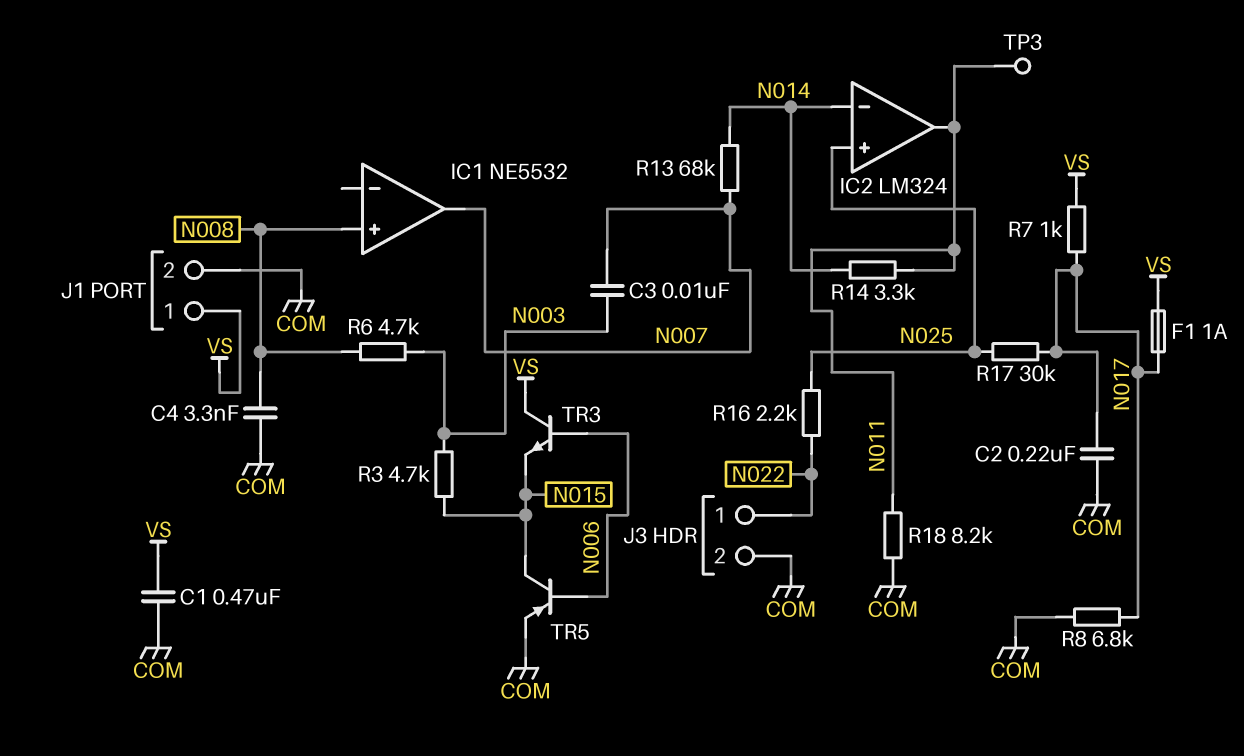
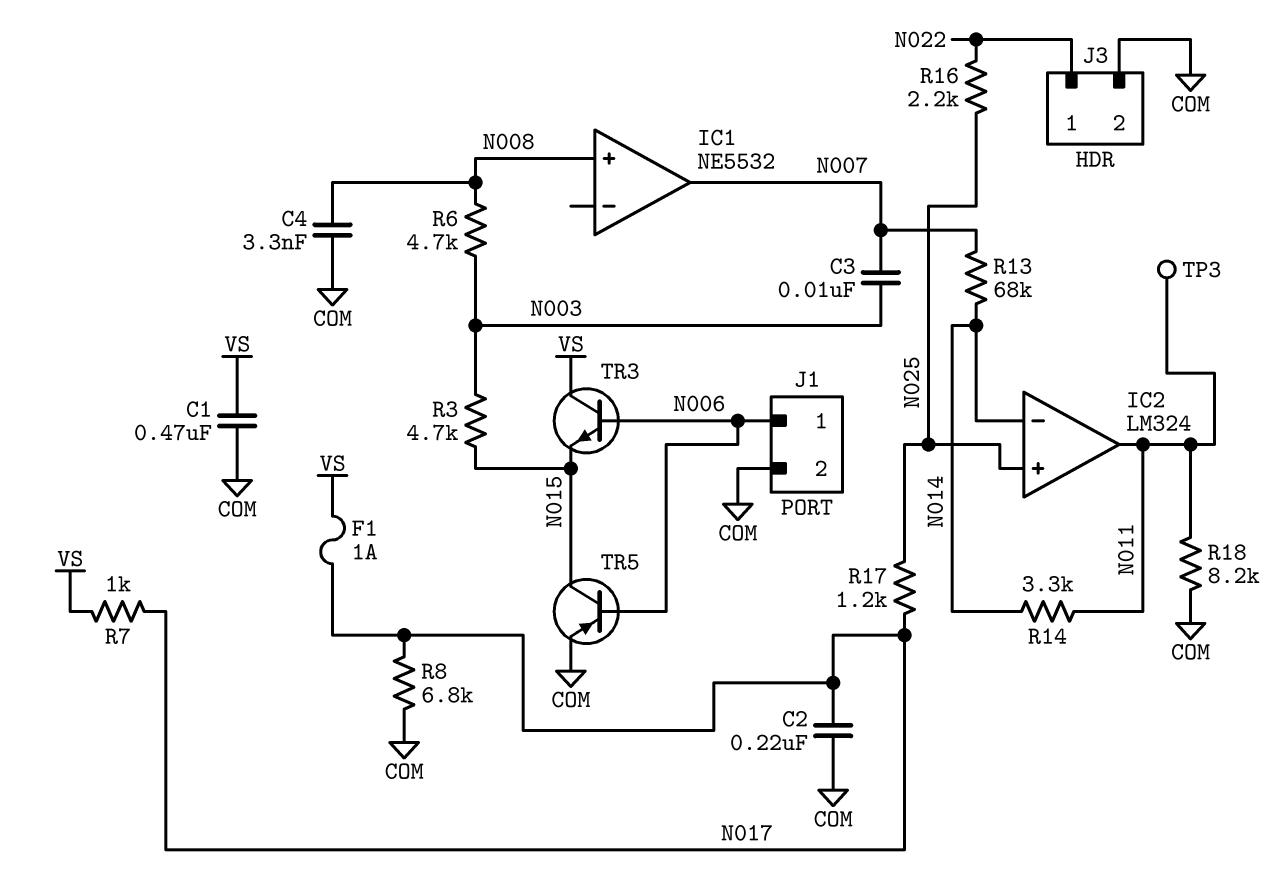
J1 pin 1: VS -> N006
R17: 30k (N017, N025) -> 1.2k (N017, N025)

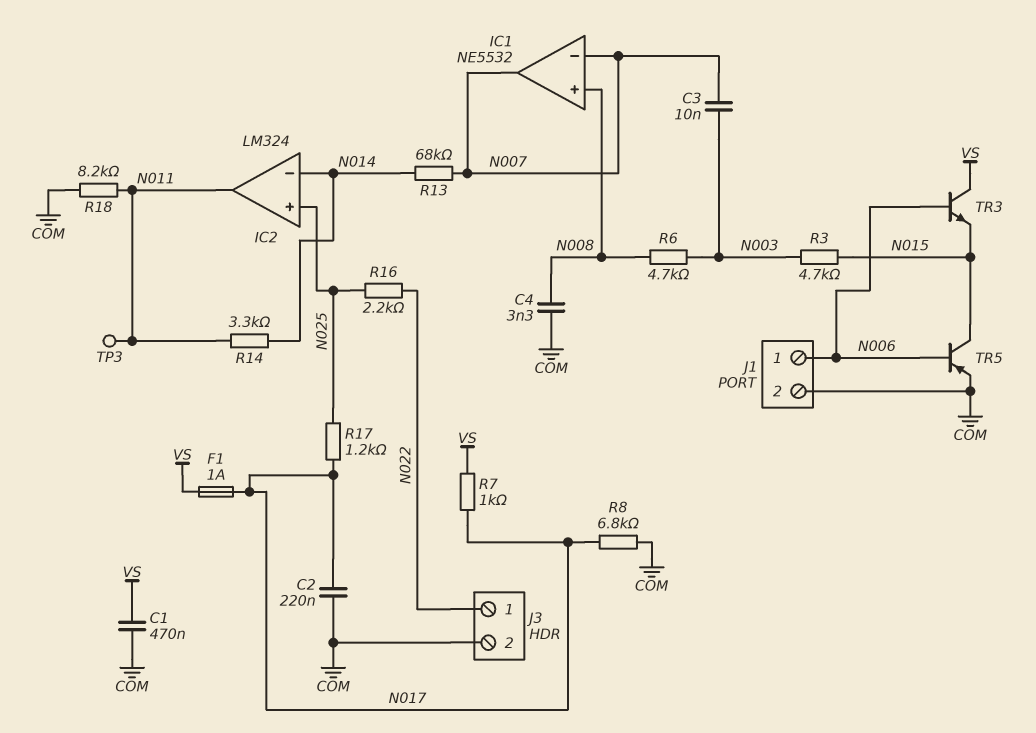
IC1 pin in-: none -> N007

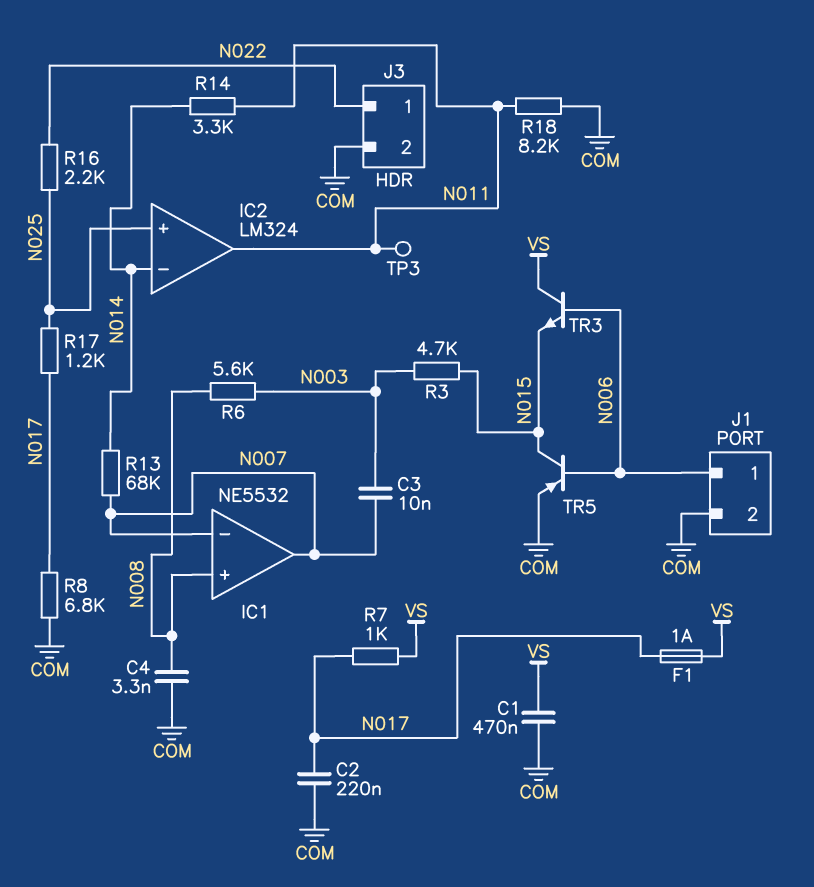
R6: 4.7k (N003, N008) -> 5.6k (N003, N008)

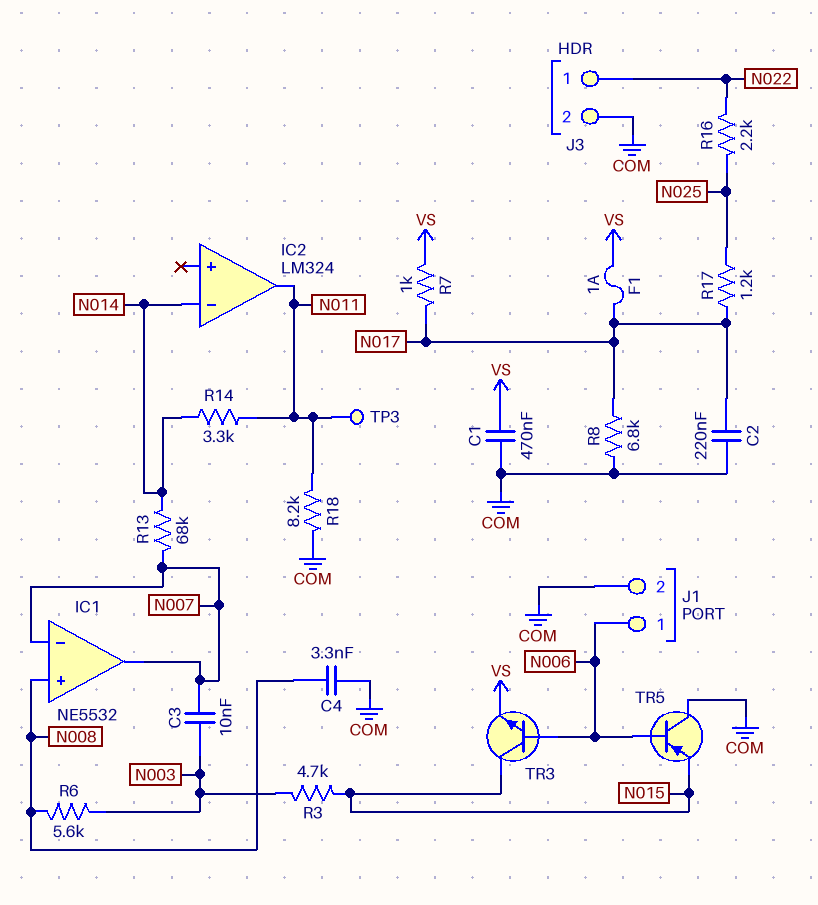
IC2 pin in+: N025 -> none
TR3: NPN (B N006, C VS, E N015) -> NPN (B N006, C N015, E VS)
TR5: PNP (B N006, C N015, E COM) -> PNP (B N006, C COM, E N015)

